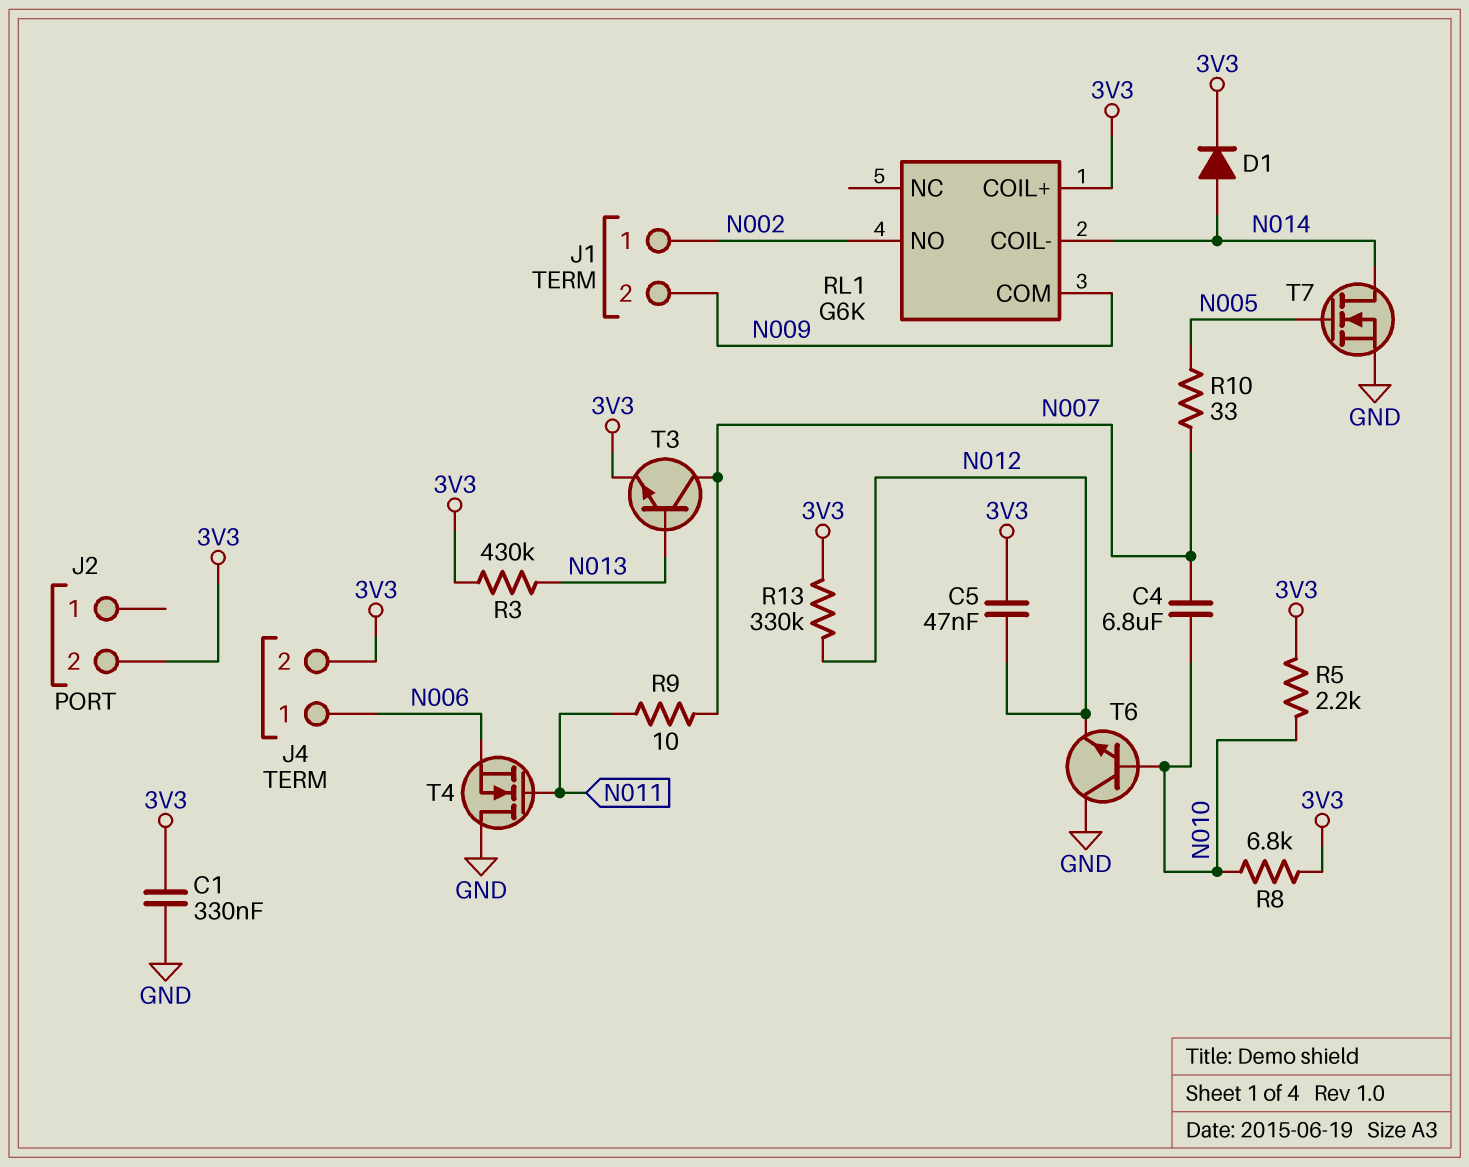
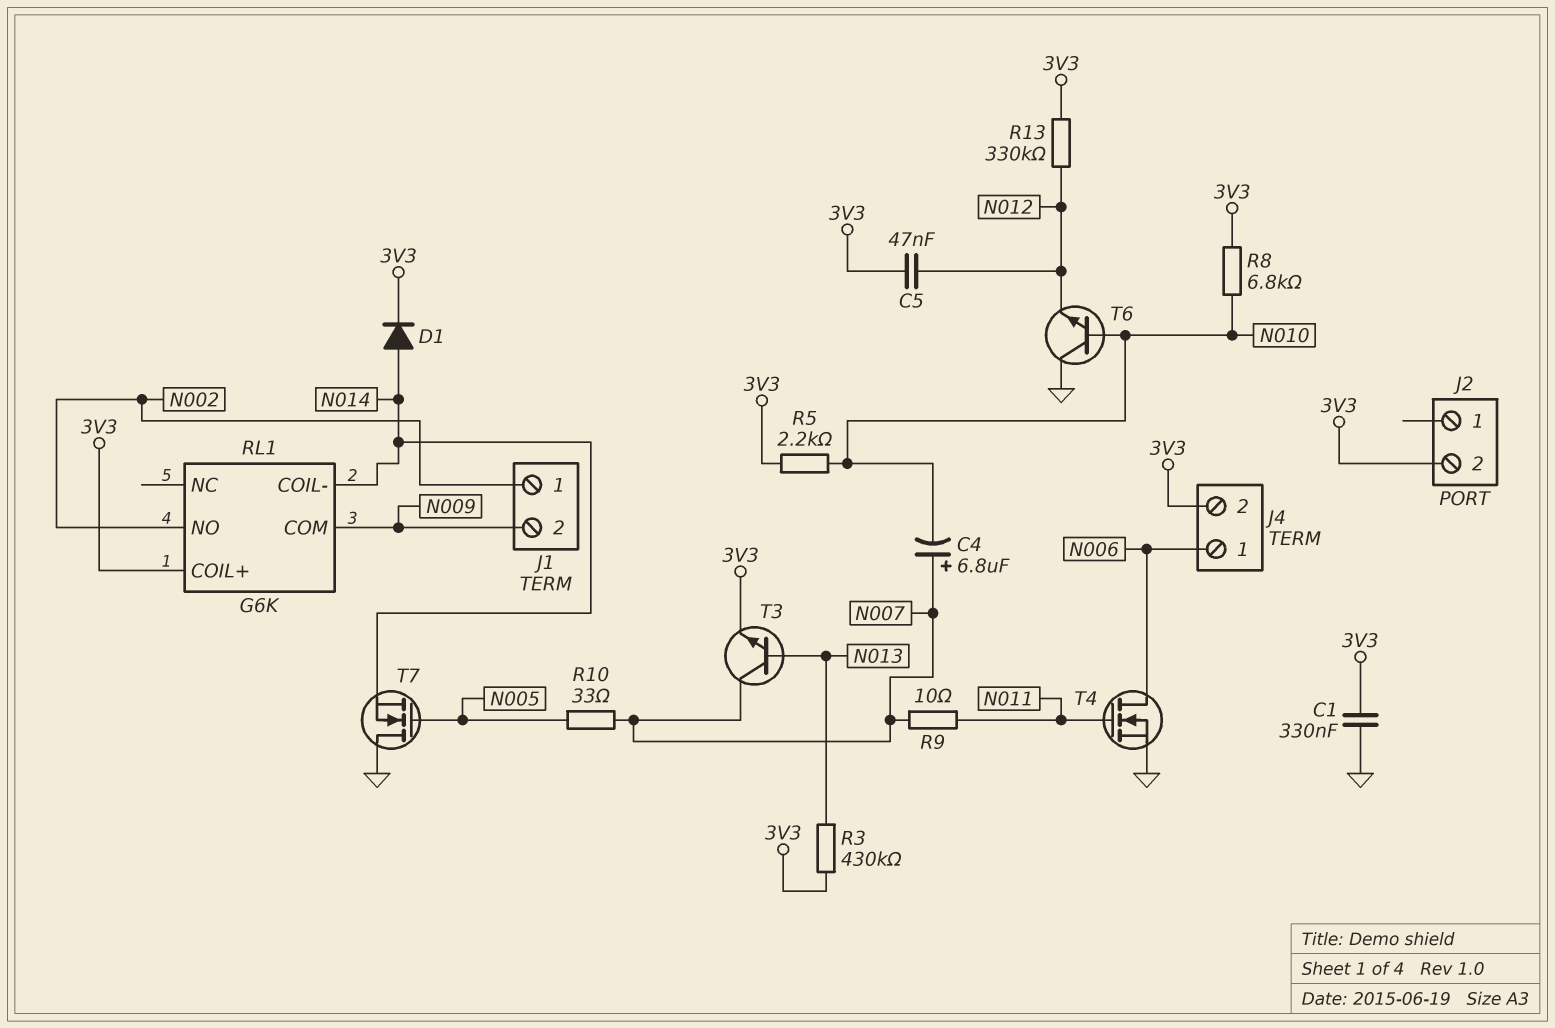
C4: 6.8uF (N007, N010) -> 6.8uF (plus N007, minus N010)
T4: NMOS (G N011, D GND, S N006) -> NMOS (G N011, D N006, S GND)
T7: NMOS (G N005, D N014, S GND) -> NMOS (G N005, D GND, S N014)

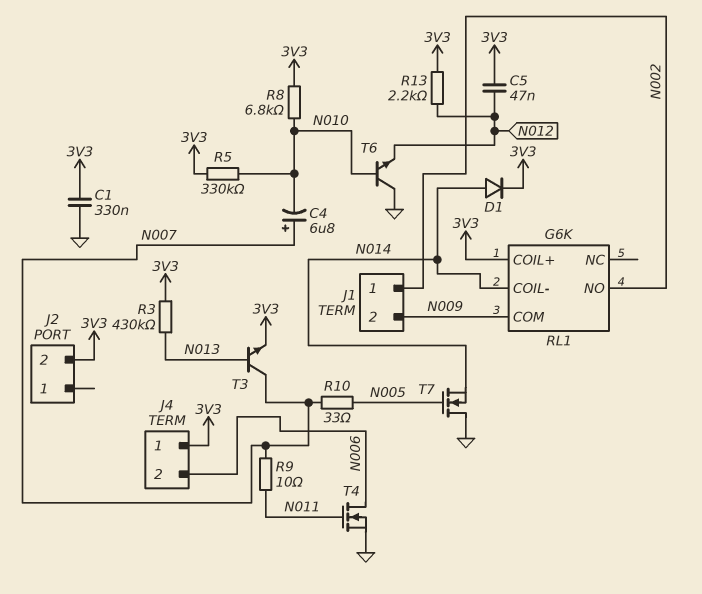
J4 pin 1: N006 -> 3V3
J4 pin 2: 3V3 -> N006
R5: 2.2k (3V3, N010) -> 330k (3V3, N010)
R13: 330k (3V3, N012) -> 2.2k (3V3, N012)

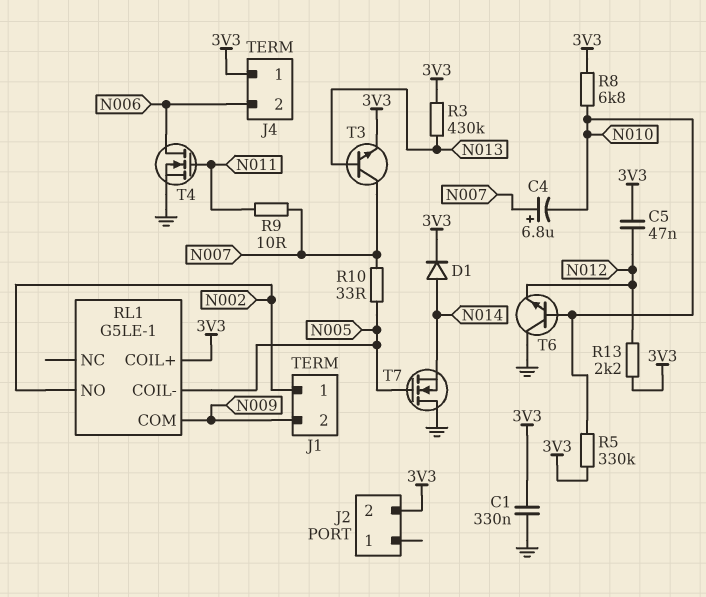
RL1: G6K -> G5LE-1
RL1 pin COIL-: N014 -> N005

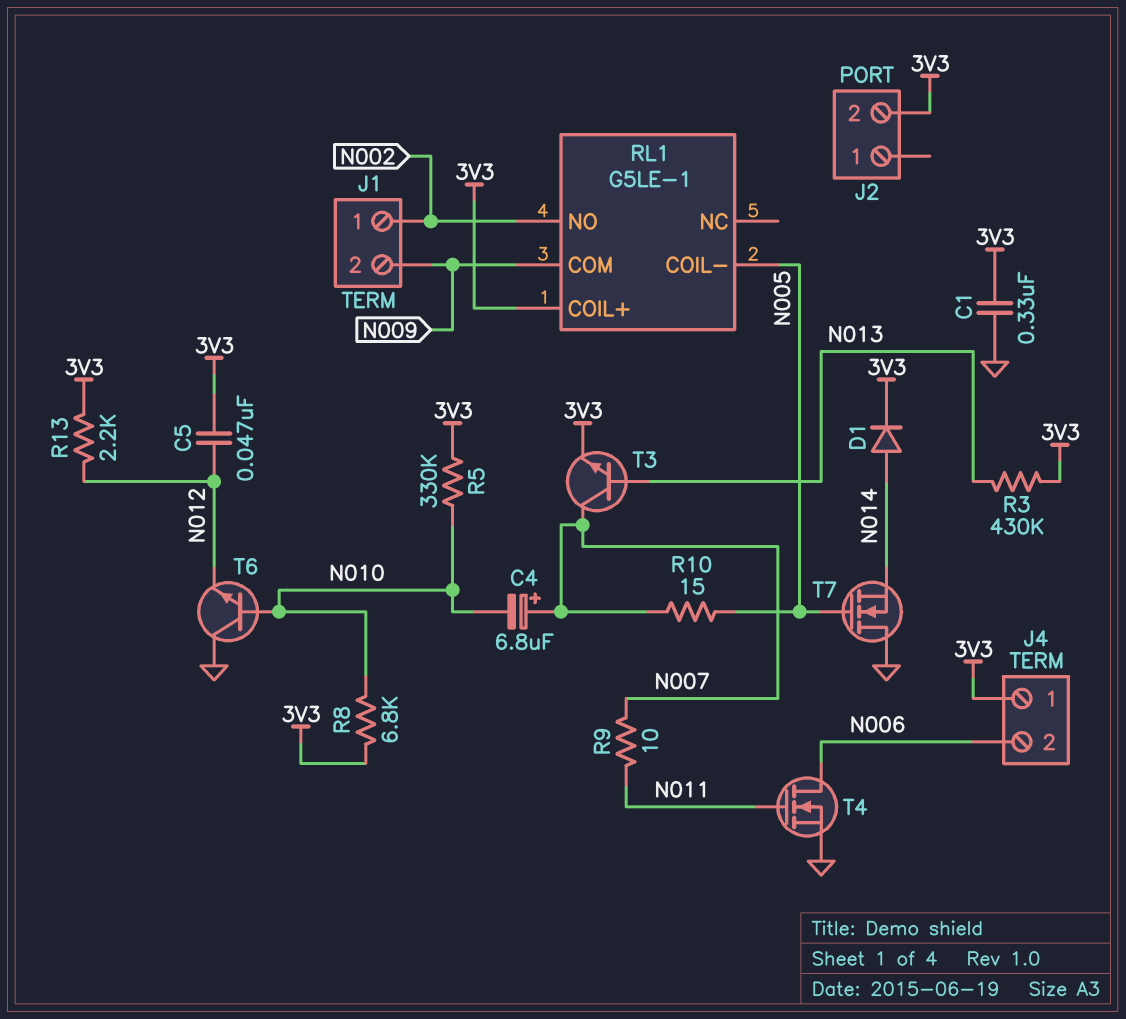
R10: 33 (N005, N007) -> 15 (N005, N007)

